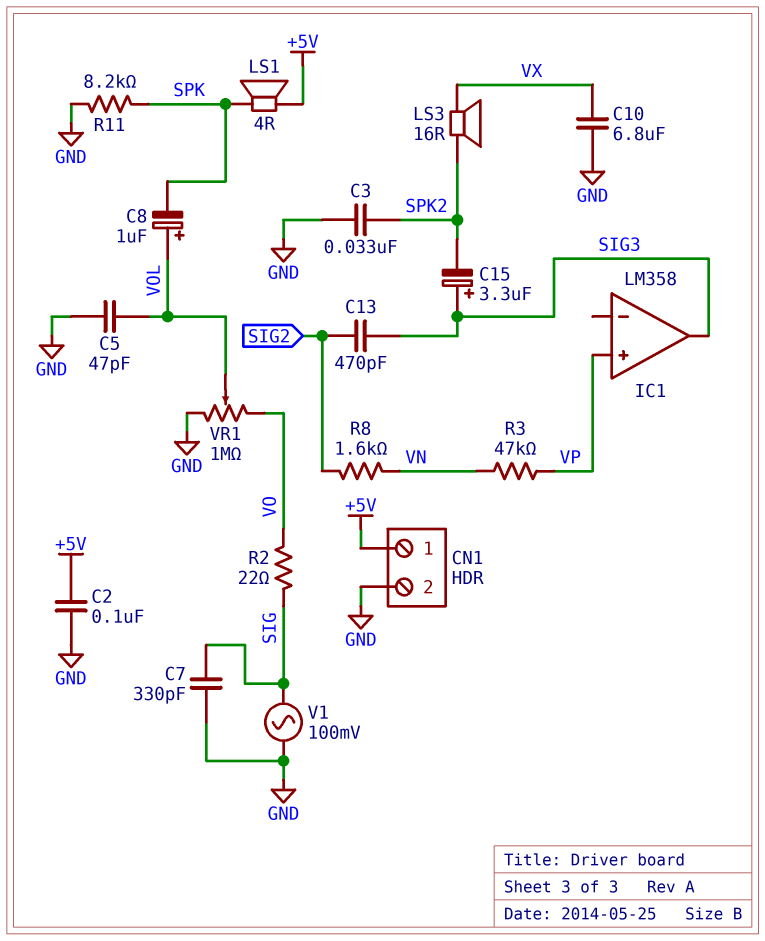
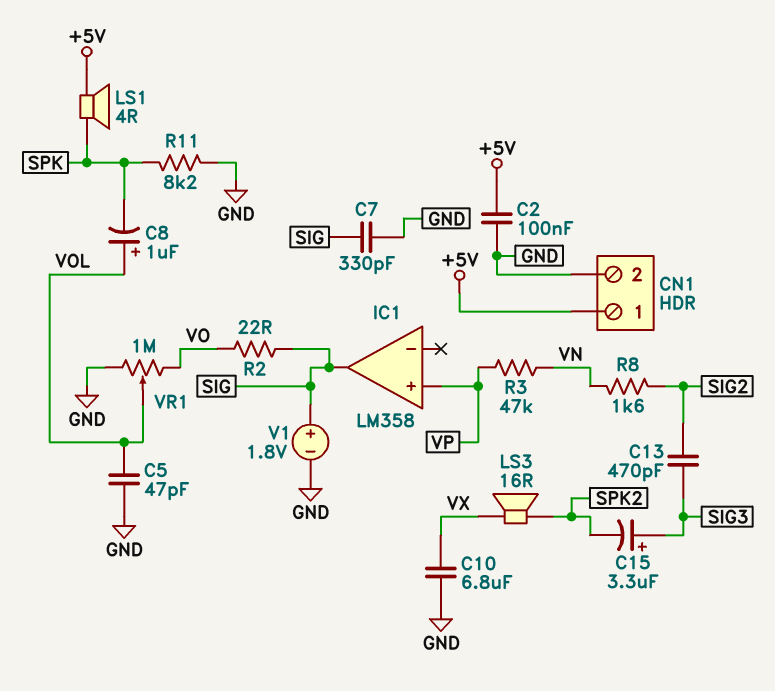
C3: 33nF (GND, SPK2) -> none
IC1 pin out: SIG3 -> SIG
V1: AC 100mV (GND, SIG) -> 1.8V (plus SIG, minus GND)

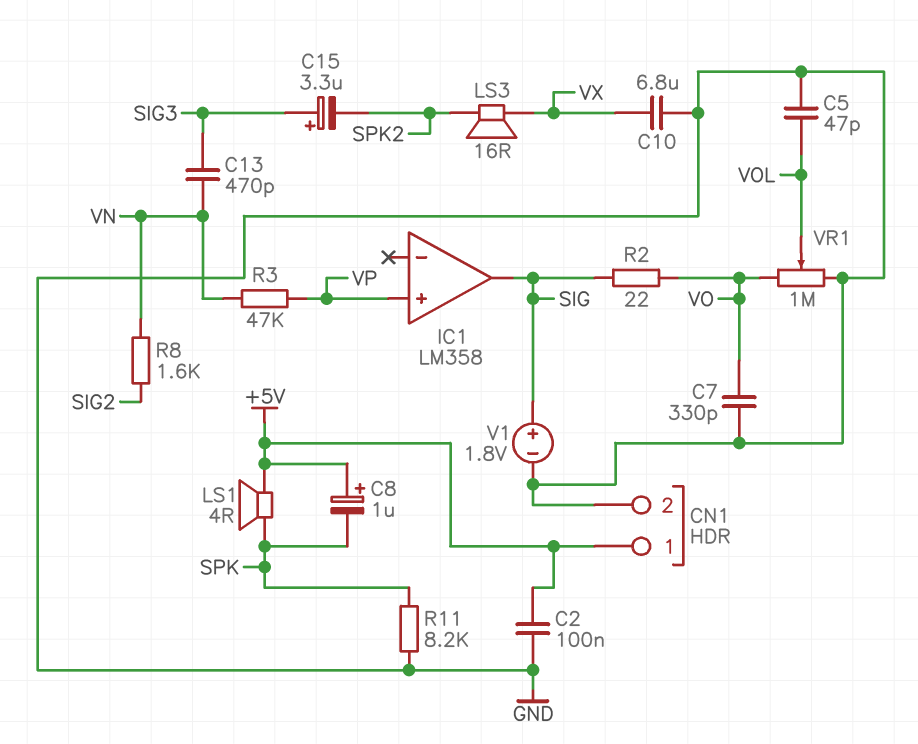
C7: 330pF (GND, SIG) -> 330pF (GND, VO)
C8: 1uF (plus VOL, minus SPK) -> 1uF (plus +5V, minus SPK)
C13: 470pF (SIG2, SIG3) -> 470pF (SIG3, VN)

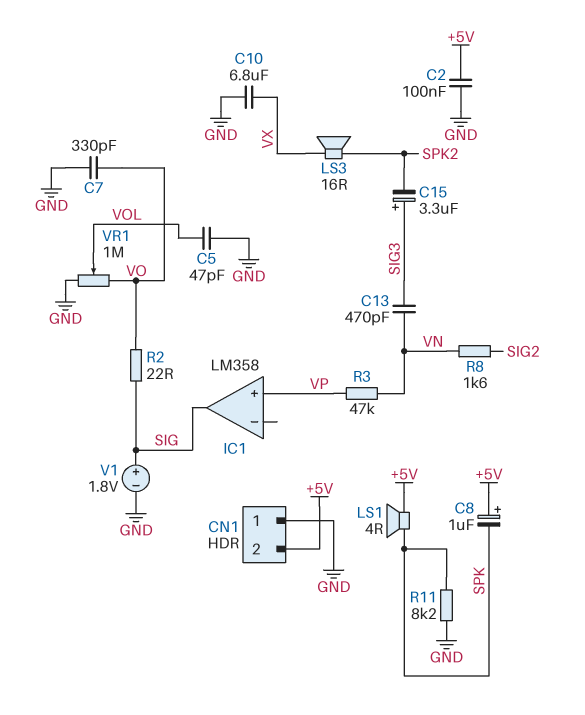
CN1 pin 1: +5V -> GND
CN1 pin 2: GND -> +5V

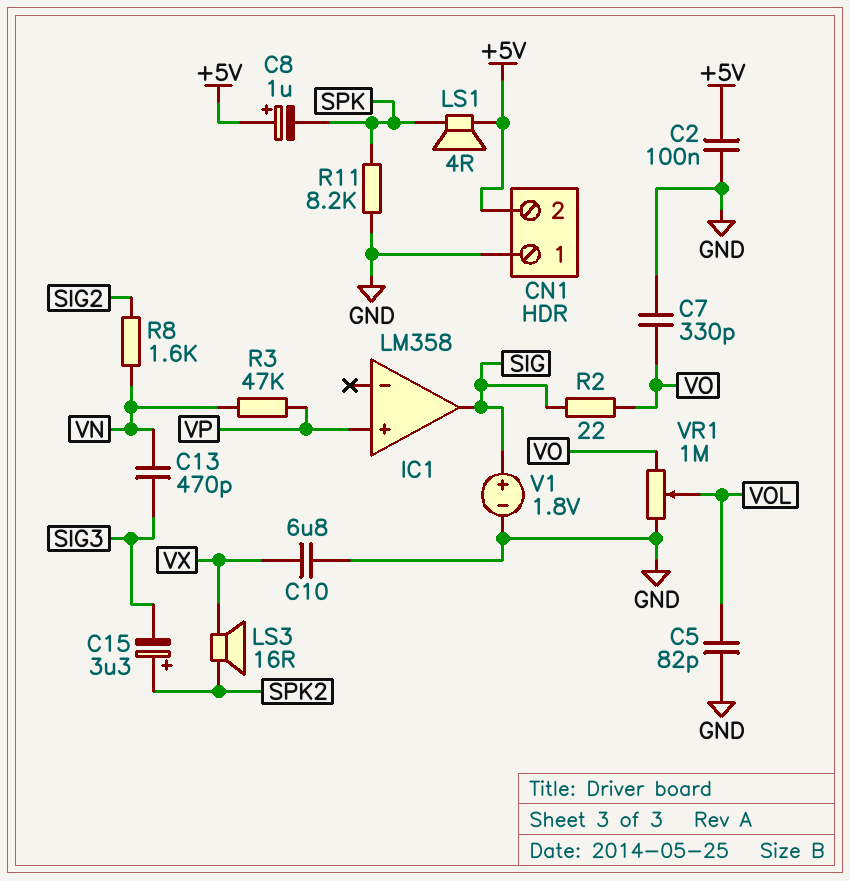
C5: 47pF (GND, VOL) -> 82pF (GND, VOL)
C15: 3.3uF (plus SIG3, minus SPK2) -> 3.3uF (plus SPK2, minus SIG3)

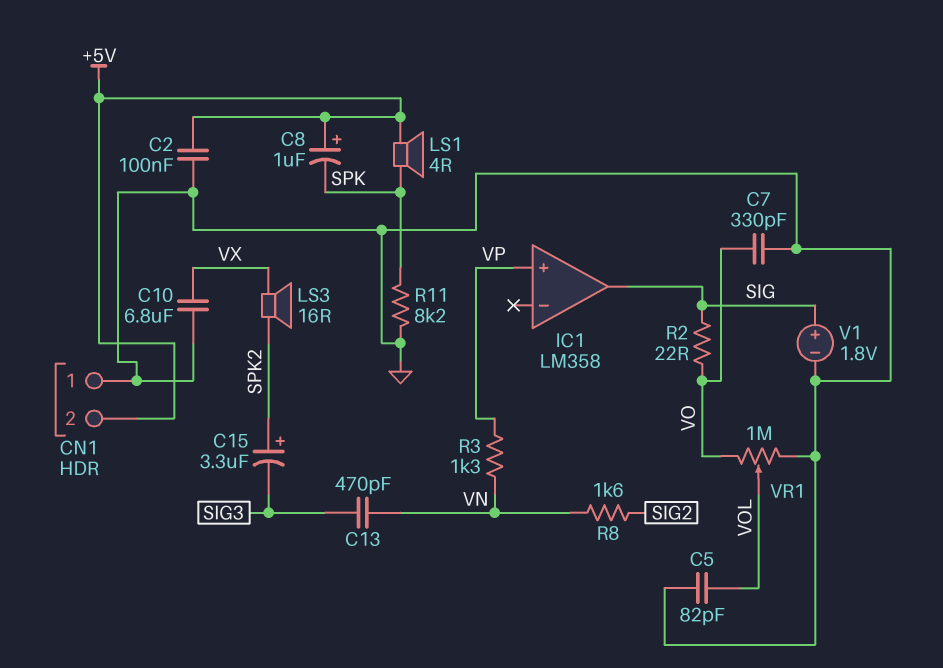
R3: 47k (VN, VP) -> 1.3k (VN, VP)

